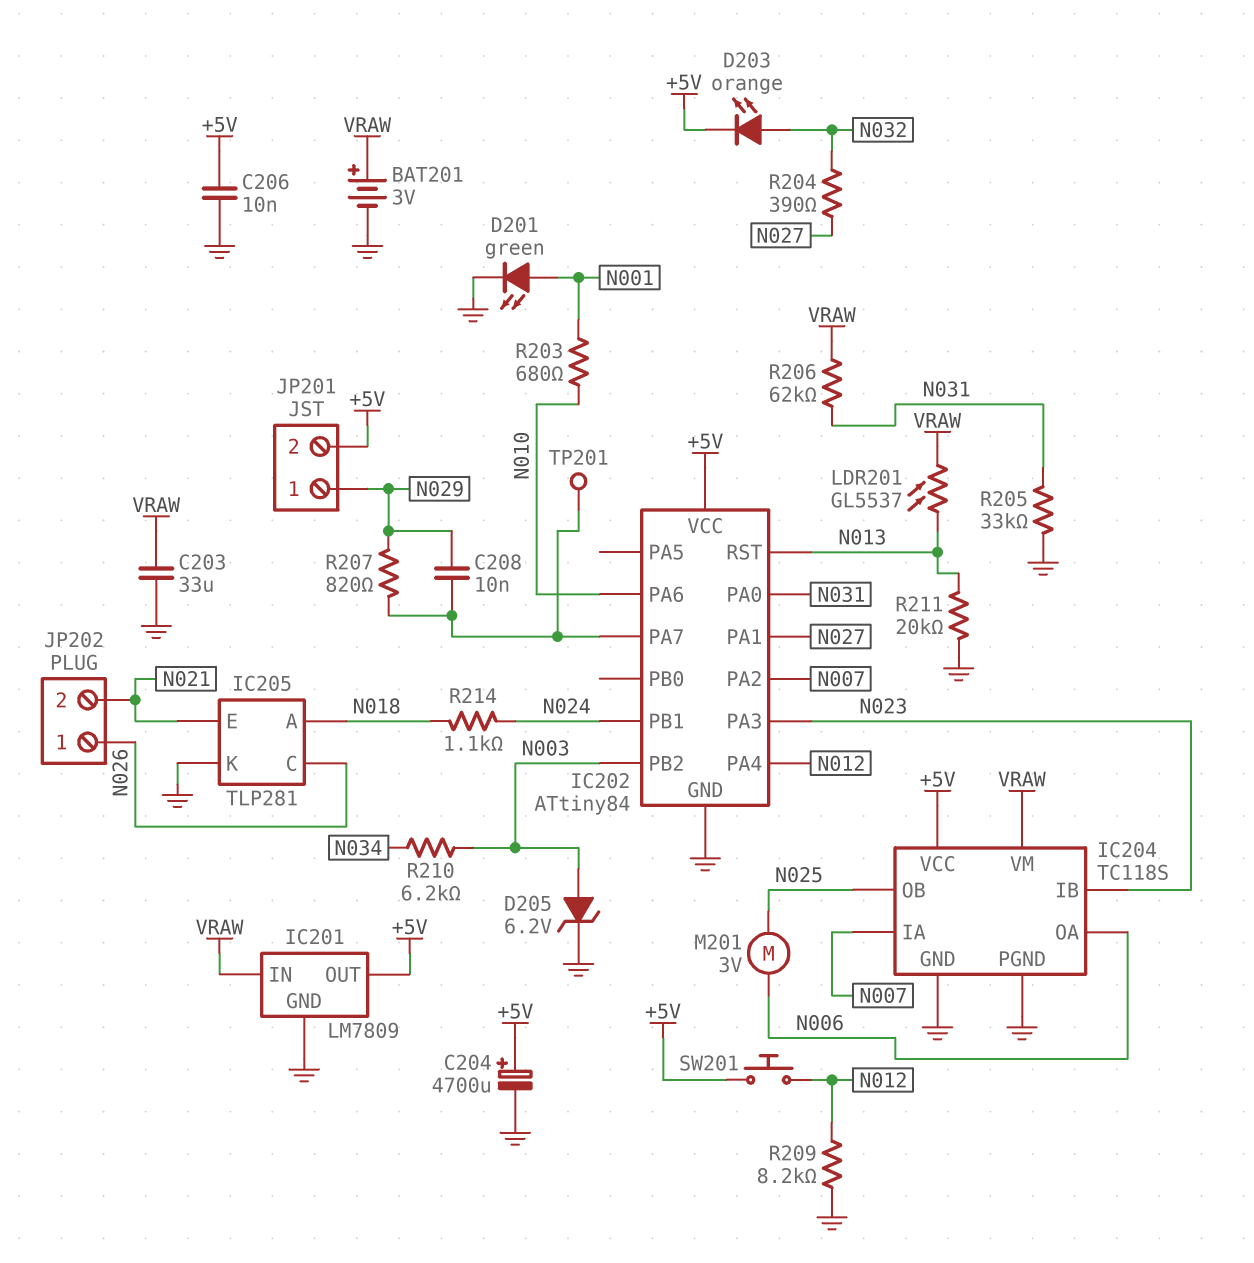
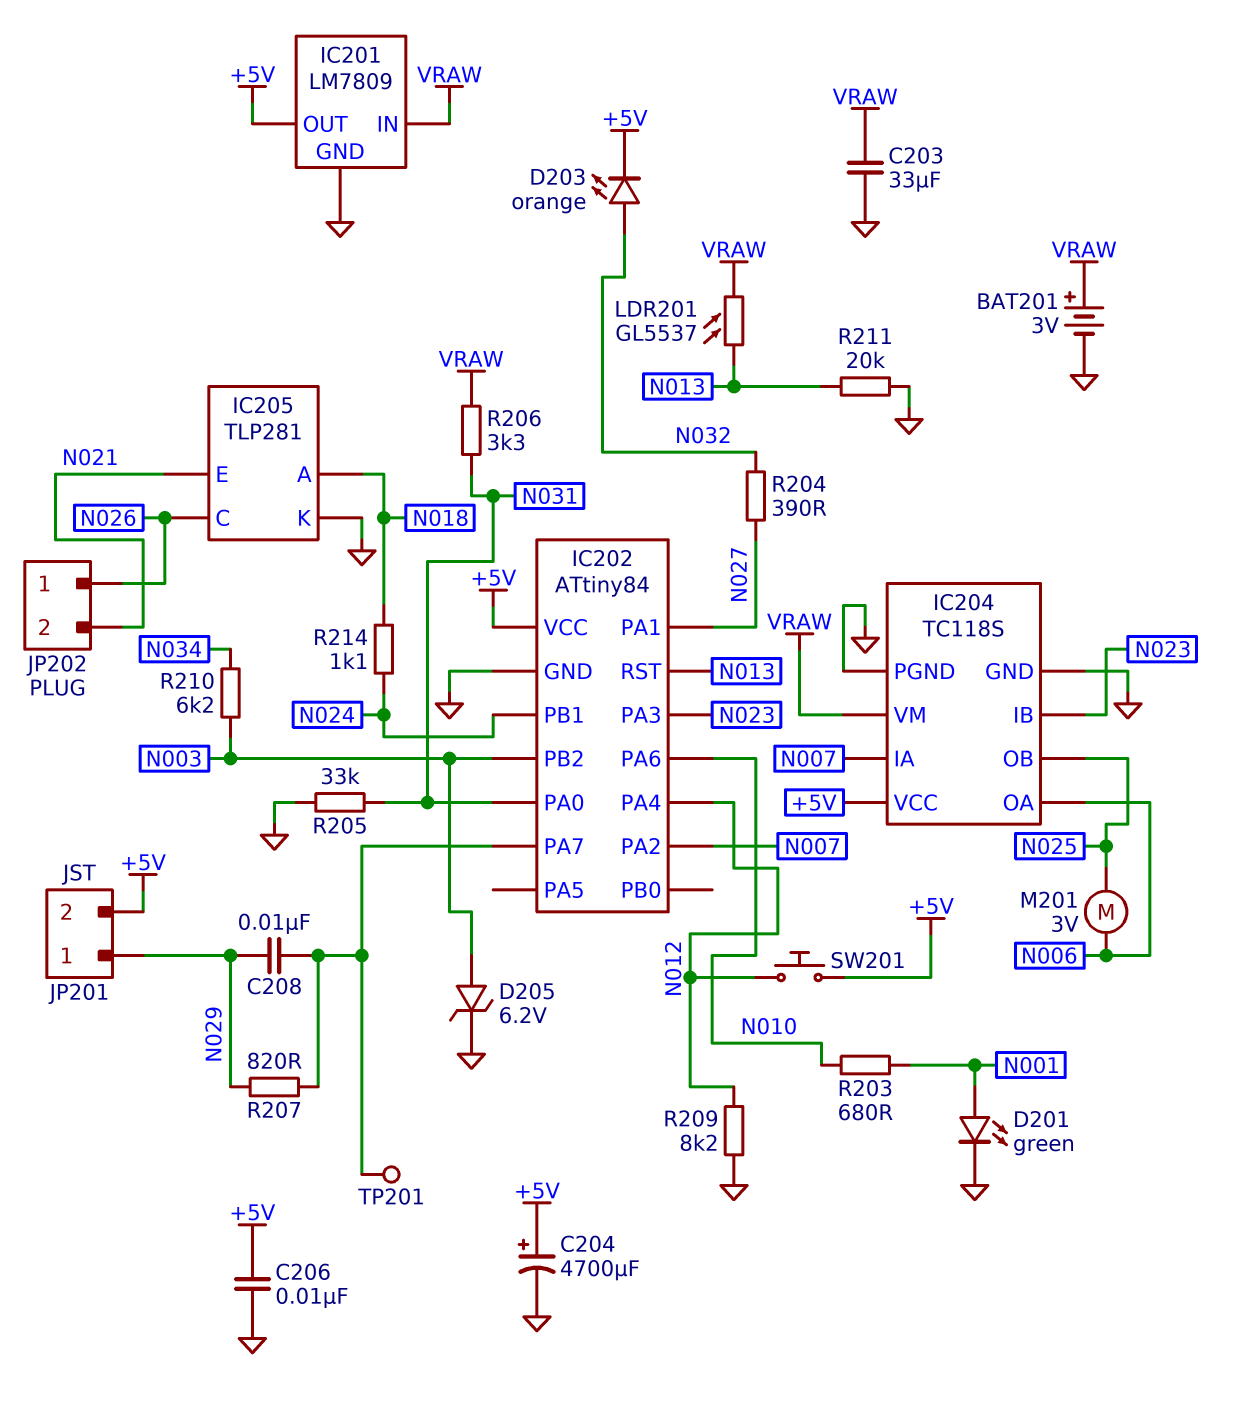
R206: 62k (N031, VRAW) -> 3.3k (N031, VRAW)

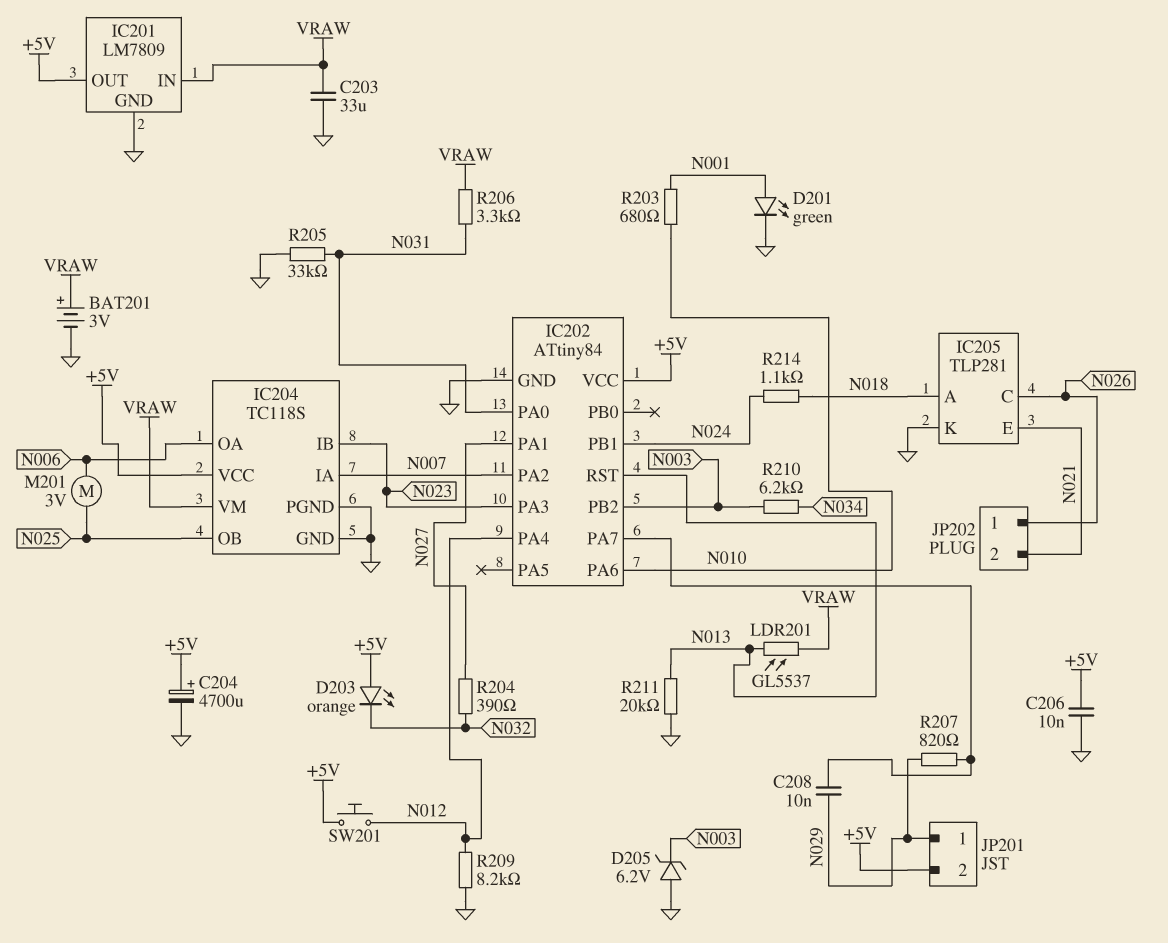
D203: LED orange (A N032, K +5V) -> LED orange (A +5V, K N032)
D205: zener 6.2V (A N003, K GND) -> zener 6.2V (A GND, K N003)
TP201: test point (IC202/PA7) -> none

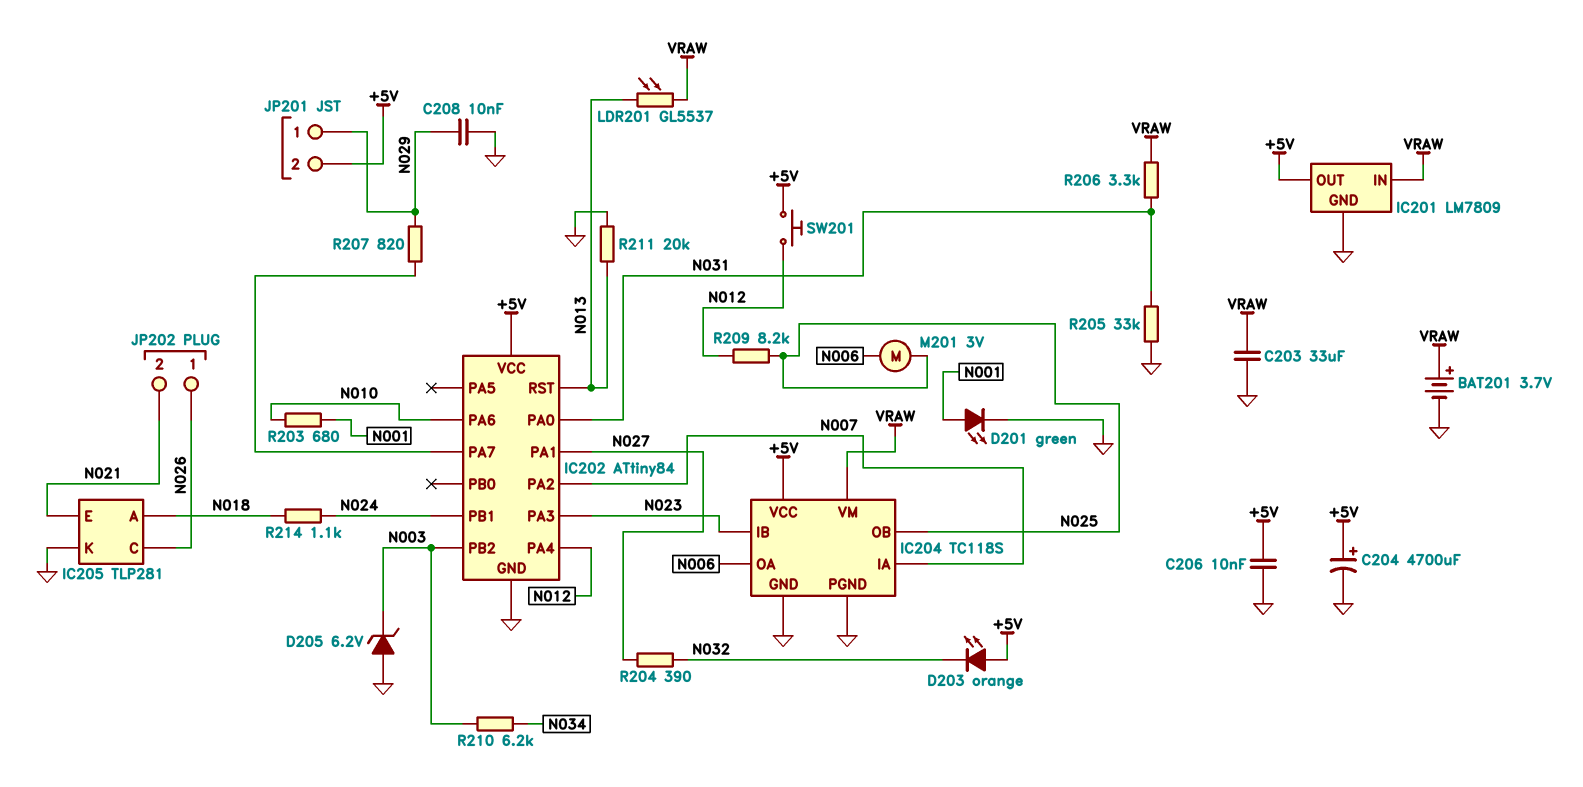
BAT201: 3V (plus VRAW, minus GND) -> 3.7V (plus VRAW, minus GND)
C208: 10nF (IC202/PA7, N029) -> 10nF (GND, N029)
R209: 8.2k (GND, N012) -> 8.2k (N012, N025)

